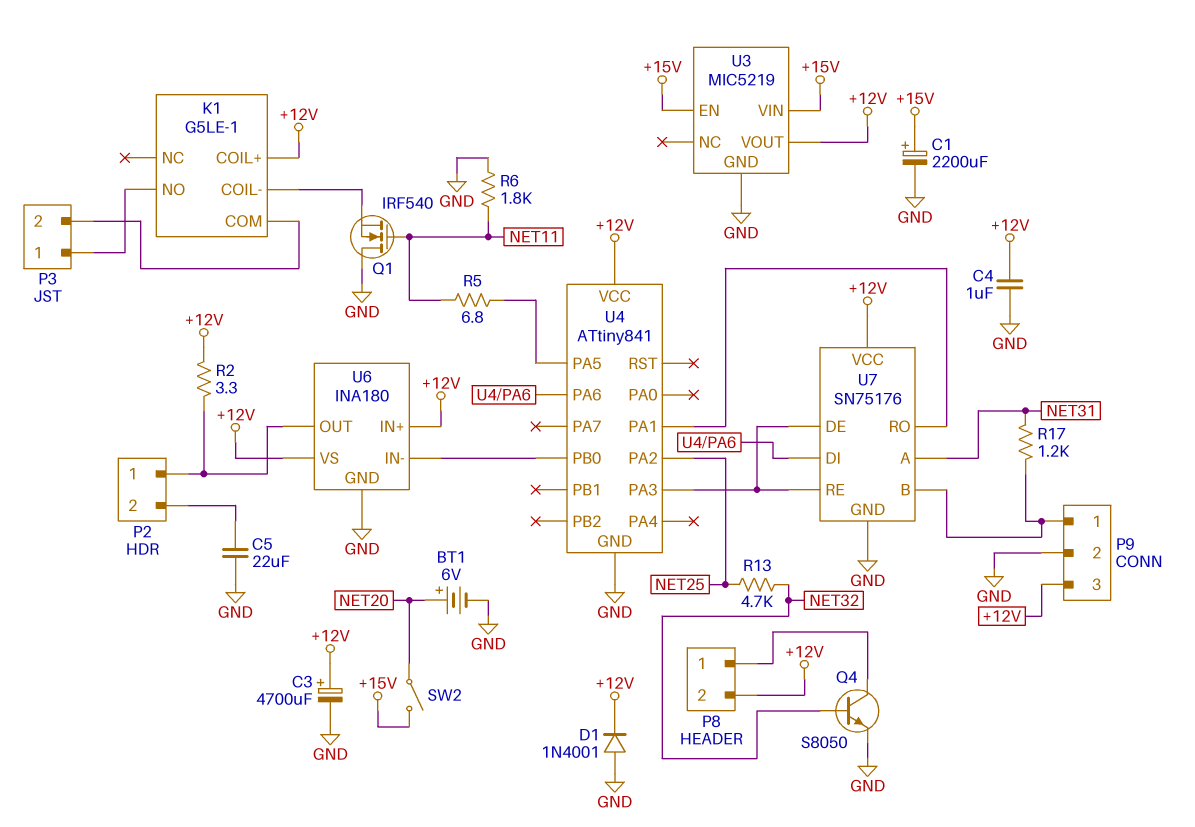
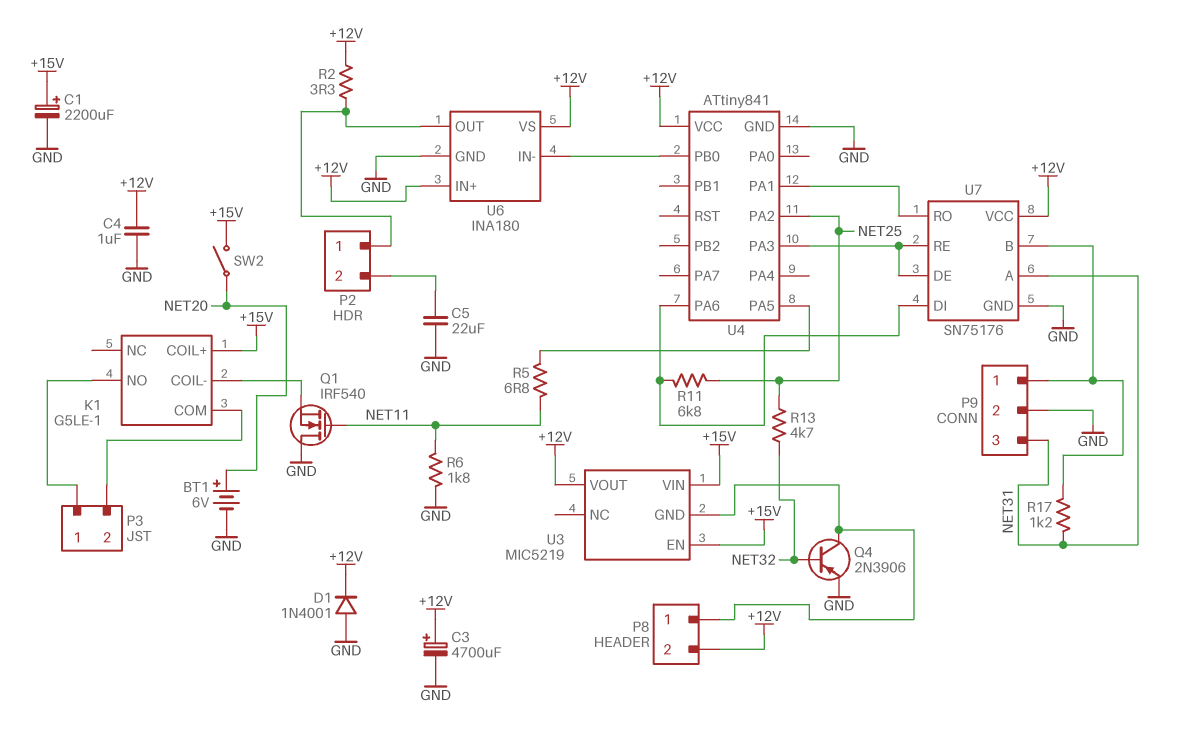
K1 pin COIL+: +12V -> +15V
P9 pin 3: +12V -> NET31
Q4: NPN S8050 (B NET32, C P8/1, E GND) -> PNP 2N3906 (B NET32, C P8/1, E GND)
R11: none -> 6.8k (NET25, U4/PA6)
U3 pin GND: GND -> P8/1

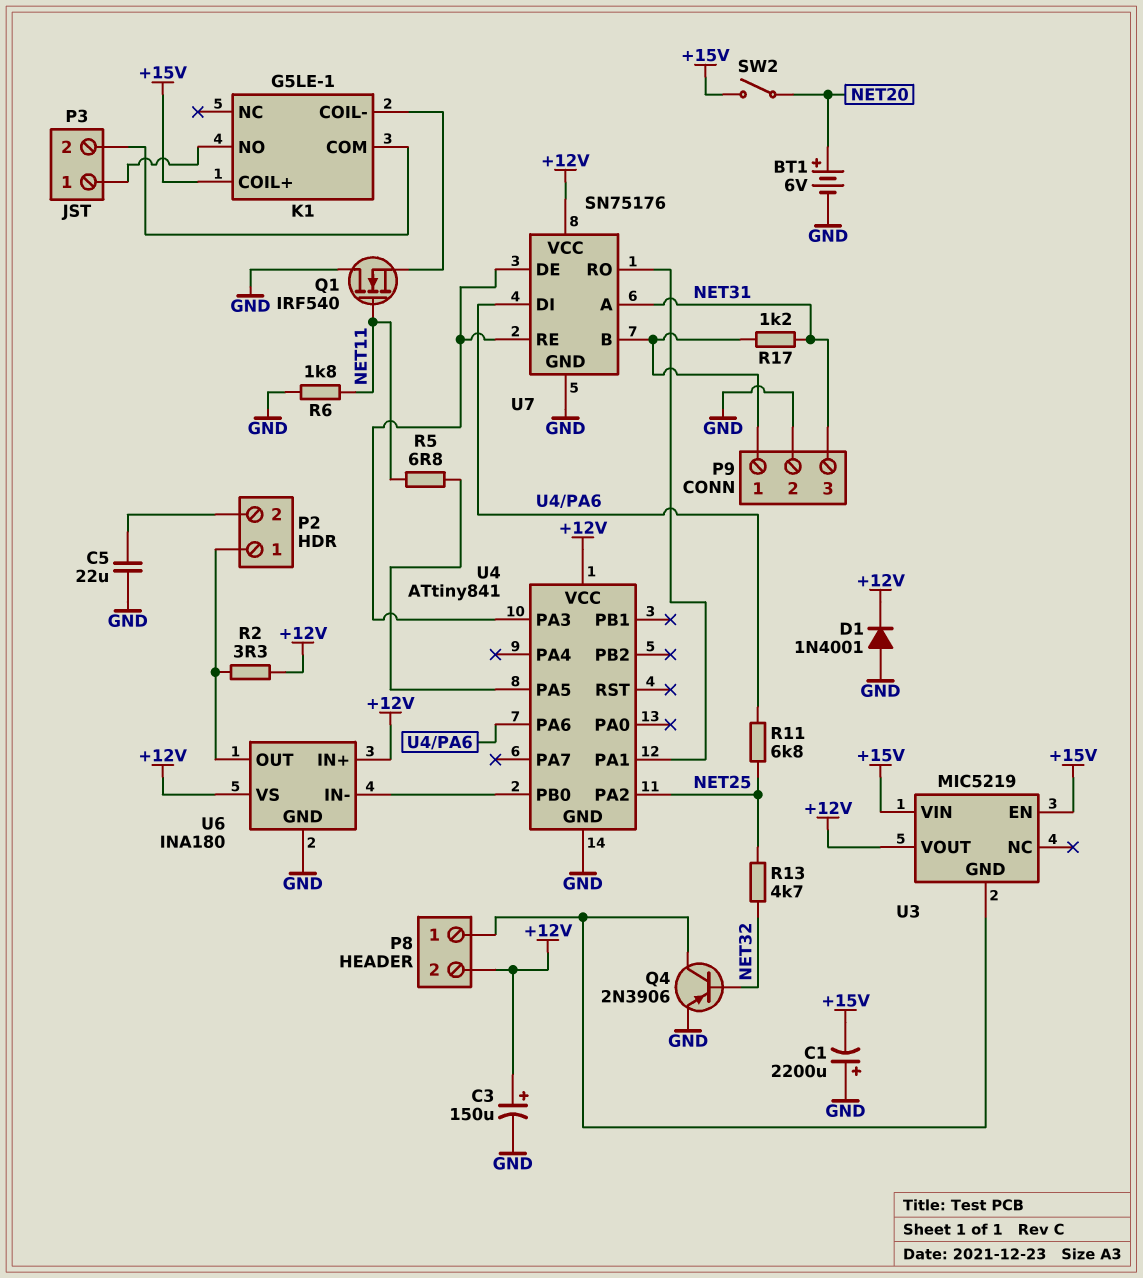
C1: 2200uF (plus +15V, minus GND) -> 2200uF (plus GND, minus +15V)
C3: 4700uF (plus +12V, minus GND) -> 150uF (plus +12V, minus GND)
C4: 1uF (+12V, GND) -> none

